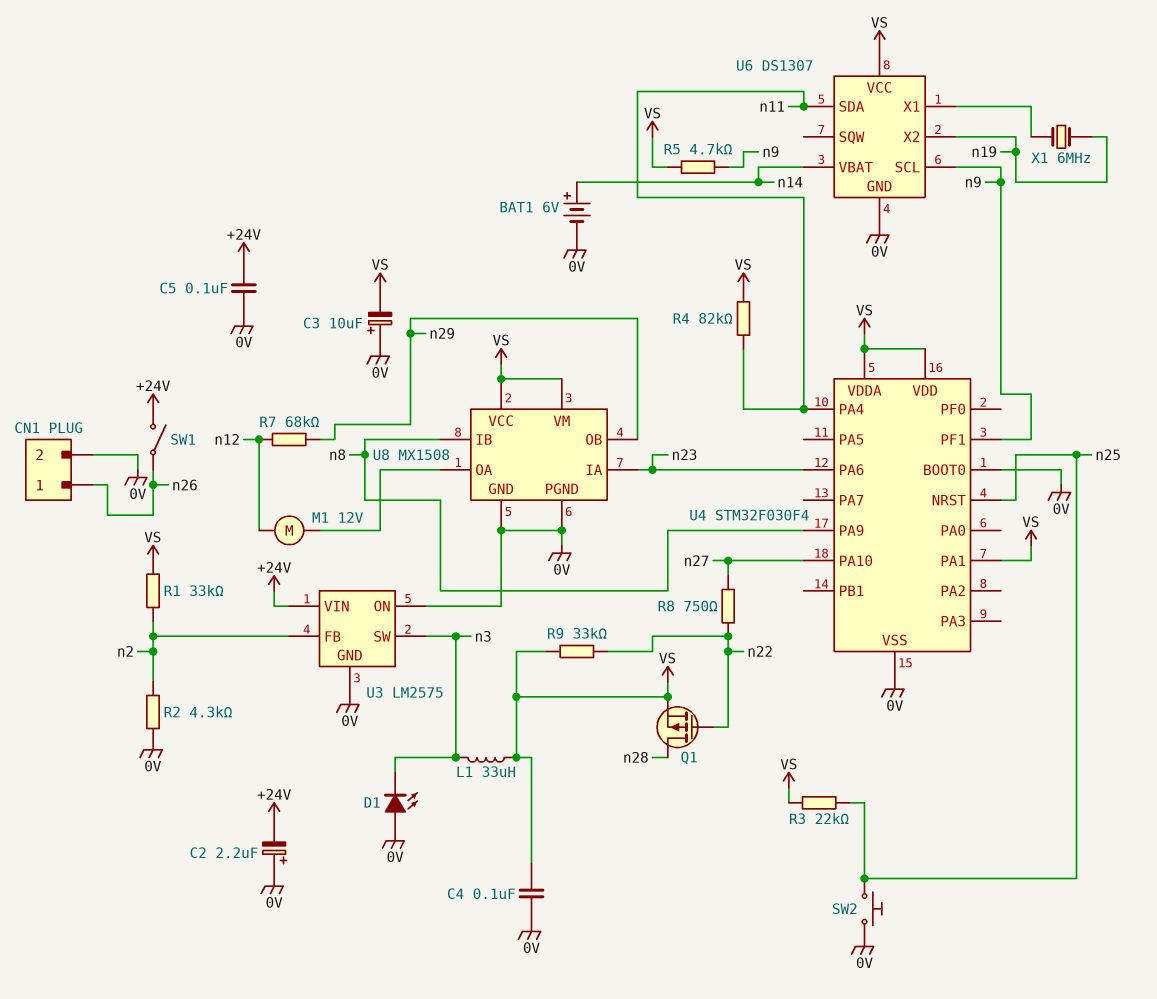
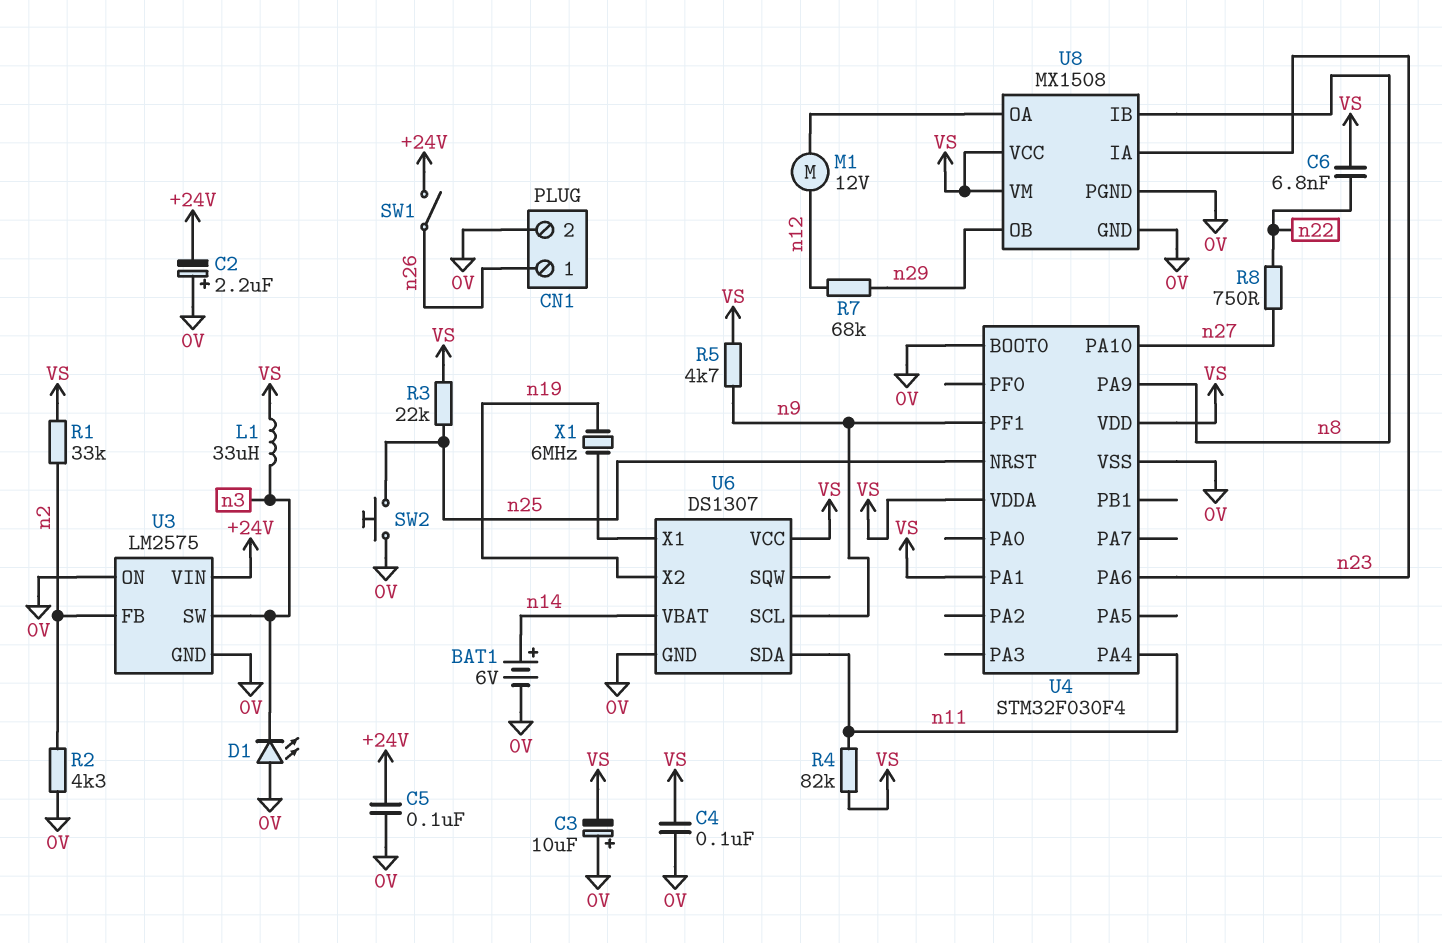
C6: none -> 6.8nF (VS, n22)
Q1: PMOS (G n22, D n28, S VS) -> none
R9: 33k (VS, n22) -> none

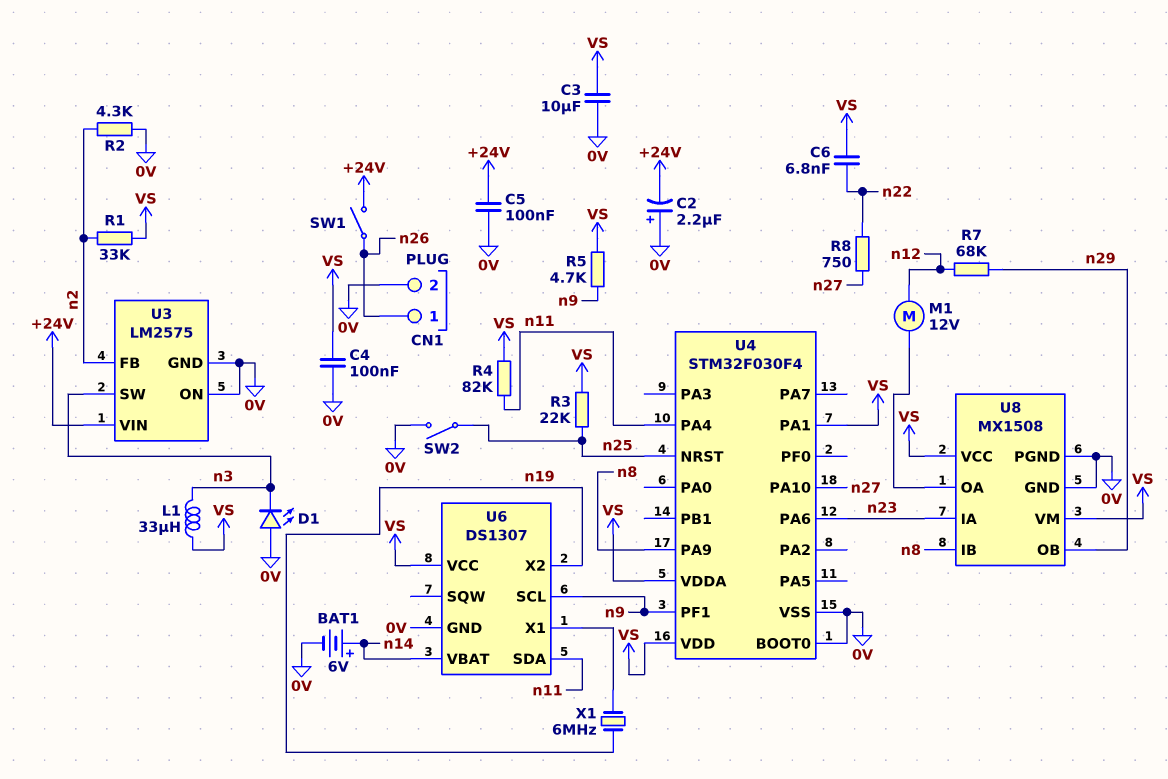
C3: 10uF (plus 0V, minus VS) -> 10uF (0V, VS)
SW2: button (0V, n25) -> switch (0V, n25)

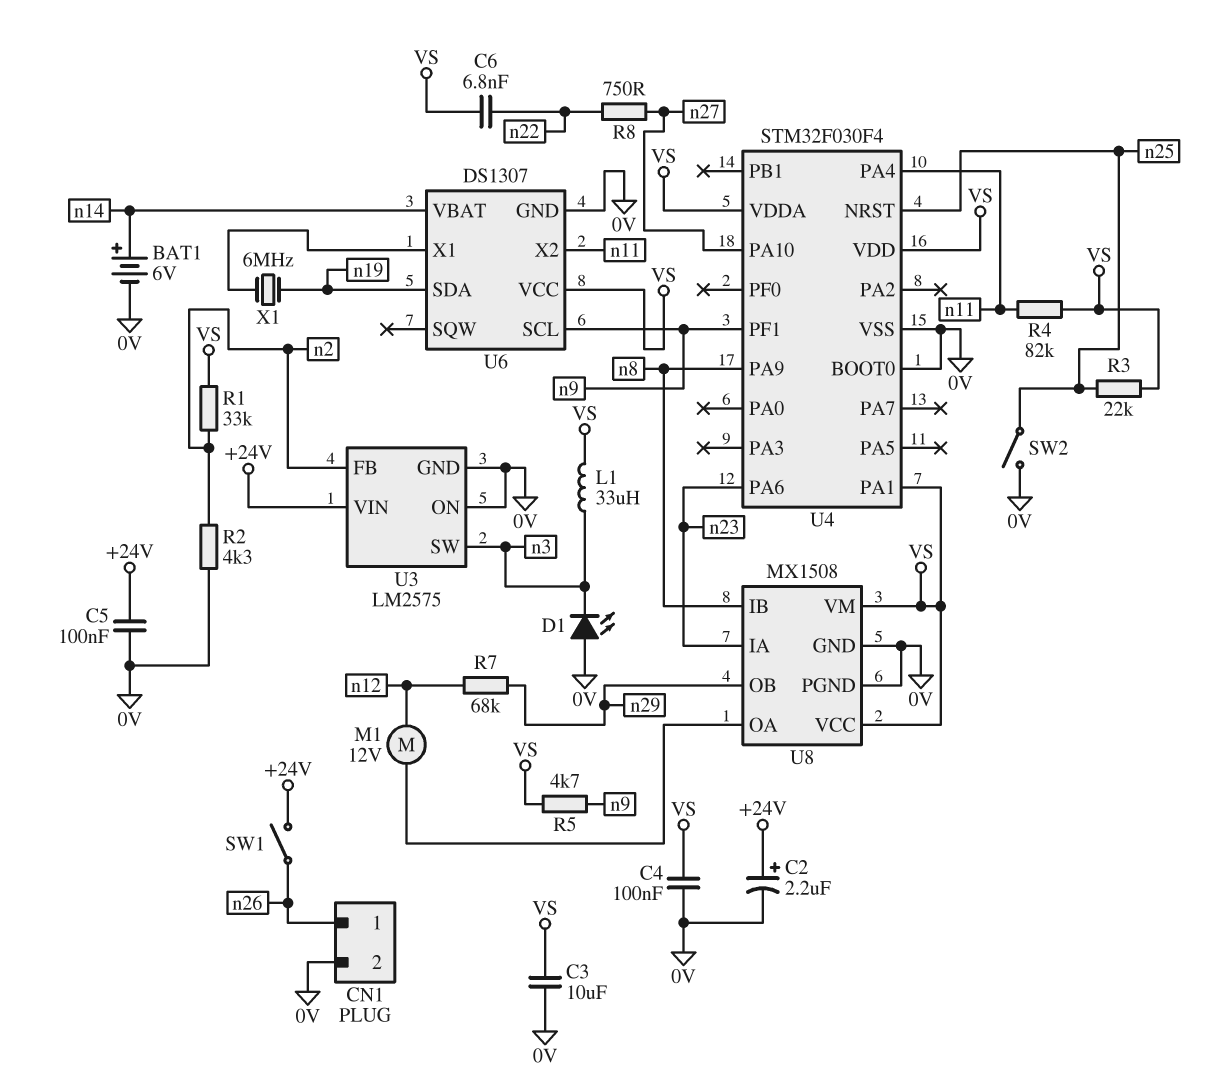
C2: 2.2uF (plus 0V, minus +24V) -> 2.2uF (plus +24V, minus 0V)
U6 pin SDA: n11 -> n19
U6 pin X2: n19 -> n11

